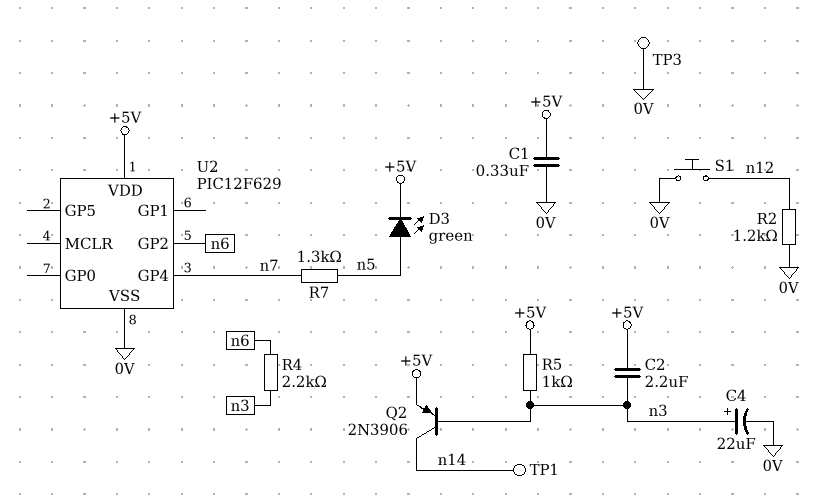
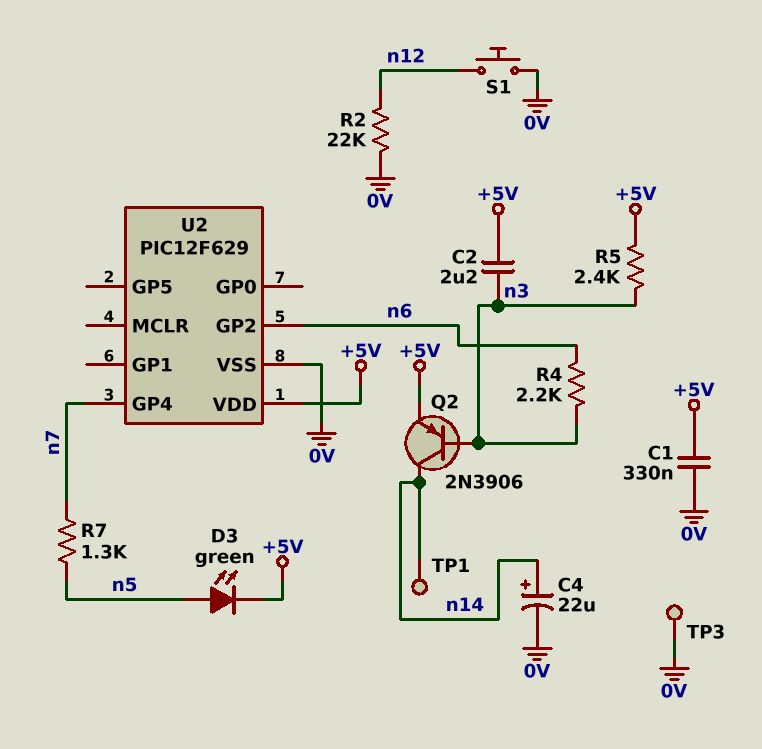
C4: 22uF (plus n3, minus 0V) -> 22uF (plus n14, minus 0V)
R2: 1.2k (0V, n12) -> 22k (0V, n12)
R5: 1k (+5V, n3) -> 2.4k (+5V, n3)

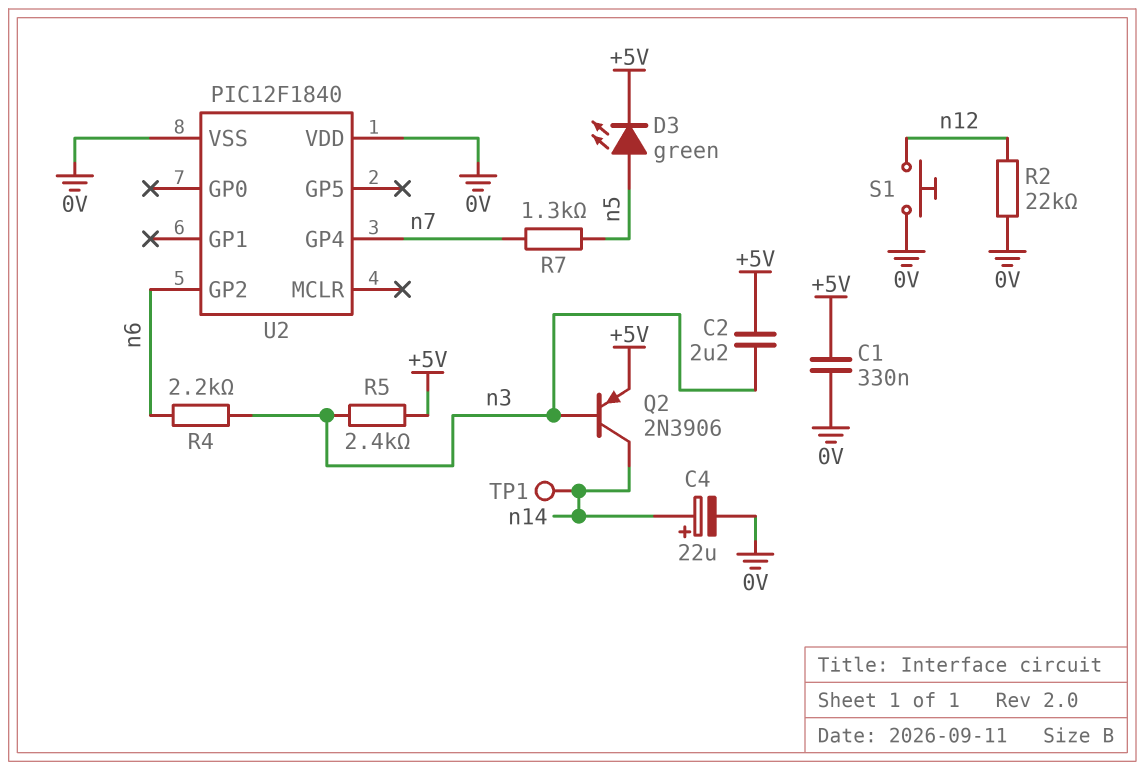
TP3: test point (0V) -> none
U2: PIC12F629 -> PIC12F1840
U2 pin VDD: +5V -> 0V

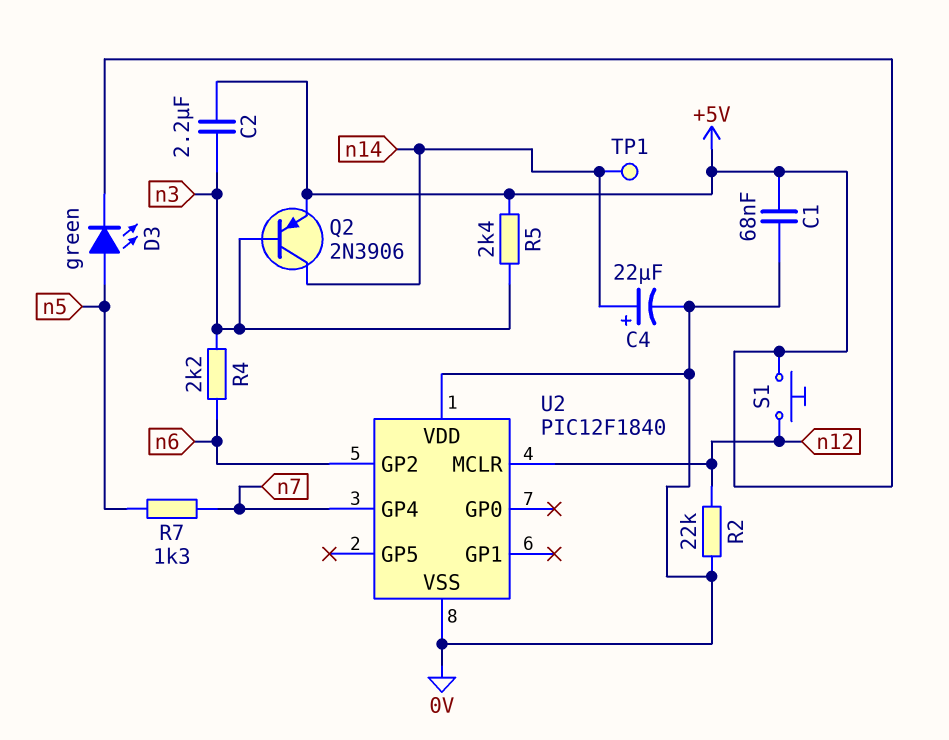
C1: 330nF (+5V, 0V) -> 68nF (+5V, 0V)
S1: button (0V, n12) -> button (+5V, n12)
U2 pin MCLR: none -> n12

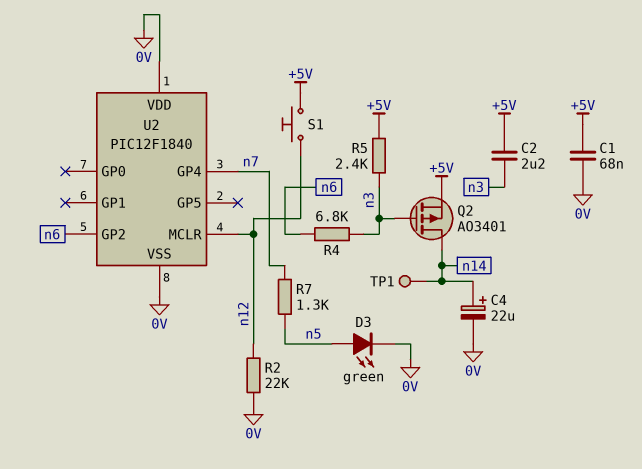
D3: LED green (A n5, K +5V) -> LED green (A n5, K 0V)
Q2: PNP 2N3906 (B n3, C n14, E +5V) -> PMOS AO3401 (G n3, D n14, S +5V)
R4: 2.2k (n3, n6) -> 6.8k (n3, n6)

